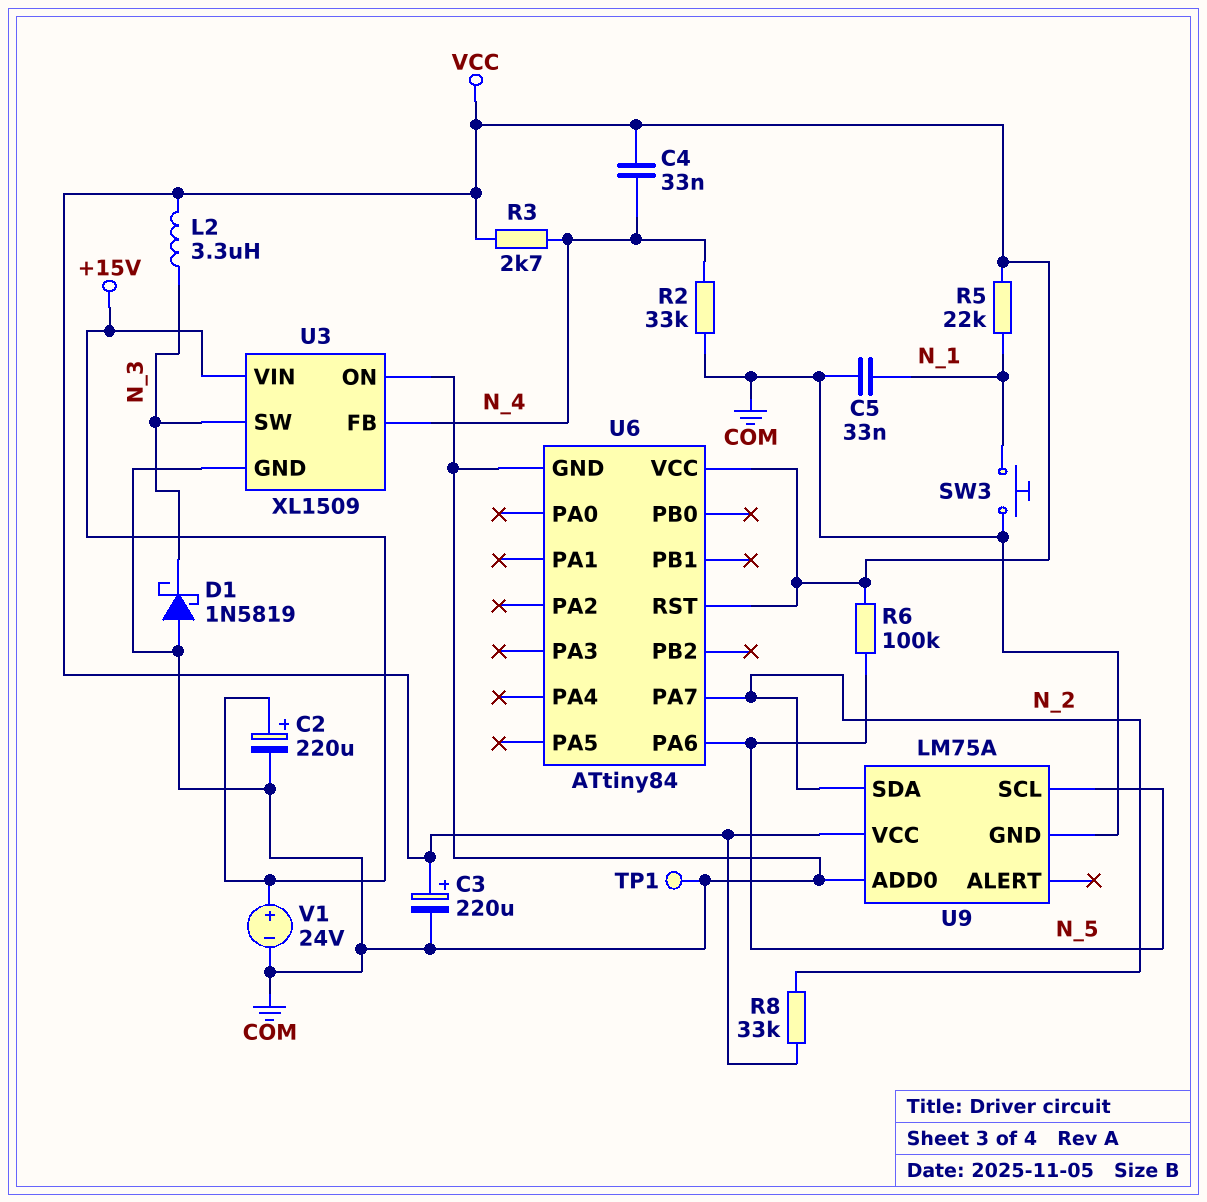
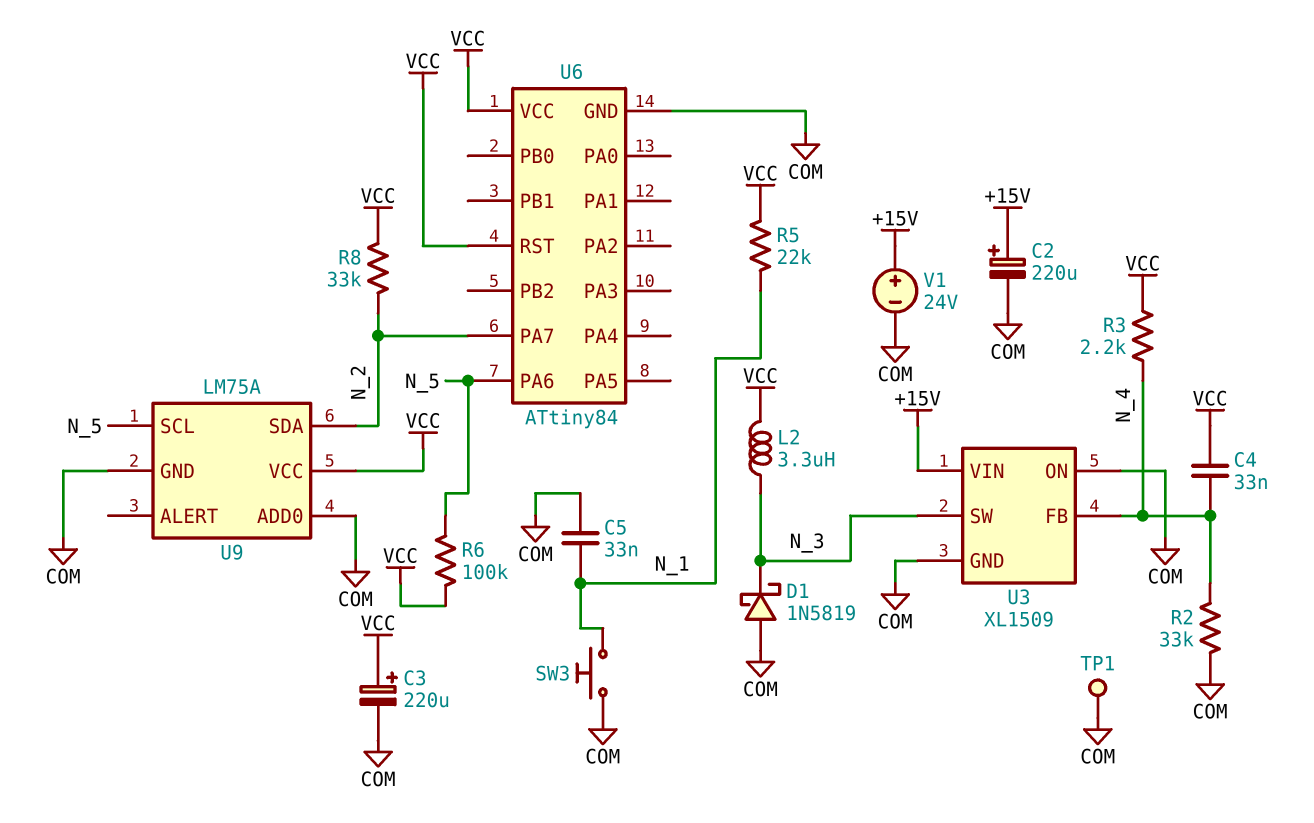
R3: 2.7k (N_4, VCC) -> 2.2k (N_4, VCC)

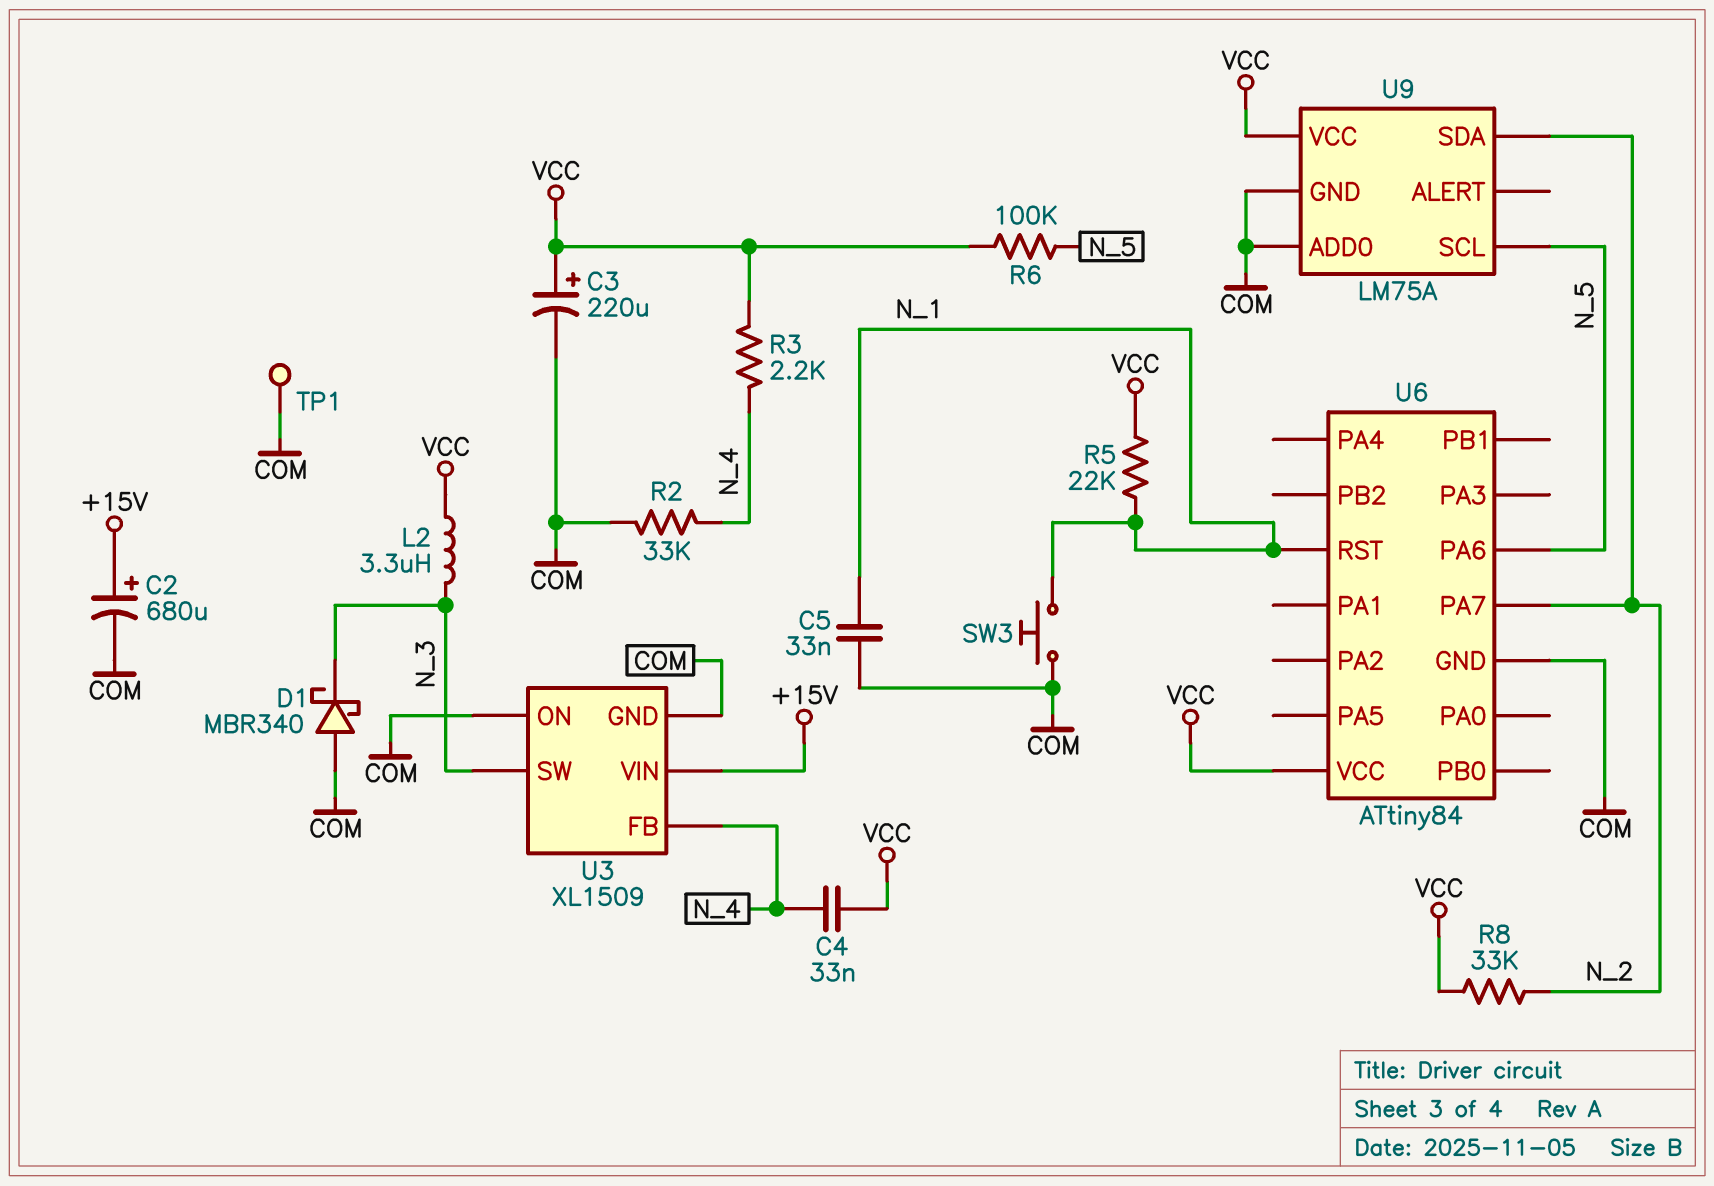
C2: 220uF (plus +15V, minus COM) -> 680uF (plus +15V, minus COM)
D1: schottky 1N5819 (A COM, K N_3) -> schottky MBR340 (A COM, K N_3)
U6 pin RST: VCC -> N_1
V1: 24V (plus +15V, minus COM) -> none

